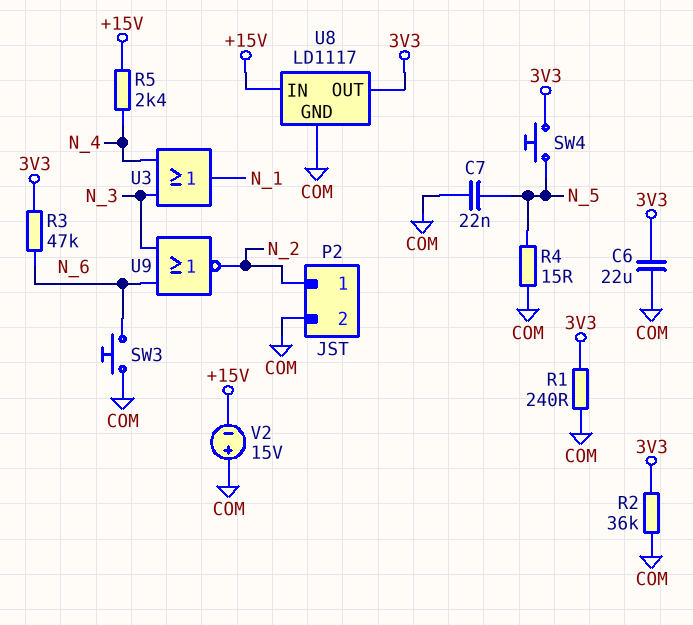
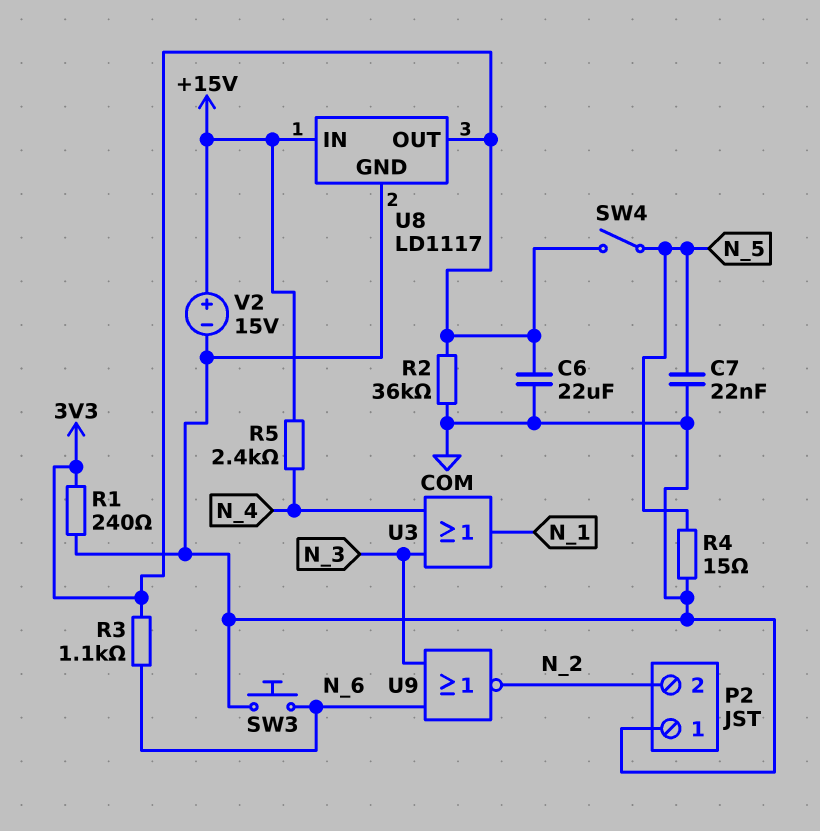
P2 pin 1: N_2 -> COM
P2 pin 2: COM -> N_2
R3: 47k (3V3, N_6) -> 1.1k (3V3, N_6)
SW4: button (3V3, N_5) -> switch (3V3, N_5)
V2: 15V (plus COM, minus +15V) -> 15V (plus +15V, minus COM)

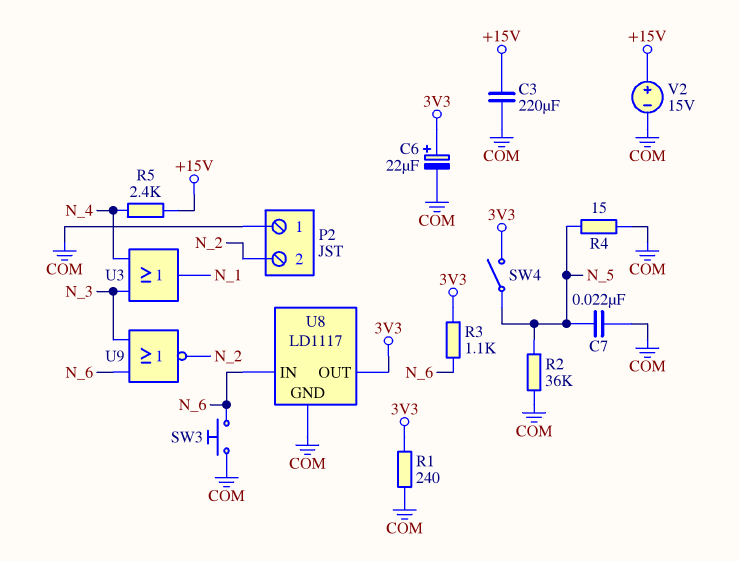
C3: none -> 220uF (+15V, COM)
C6: 22uF (3V3, COM) -> 22uF (plus 3V3, minus COM)
R2: 36k (3V3, COM) -> 36k (COM, N_5)
U8 pin IN: +15V -> N_6

